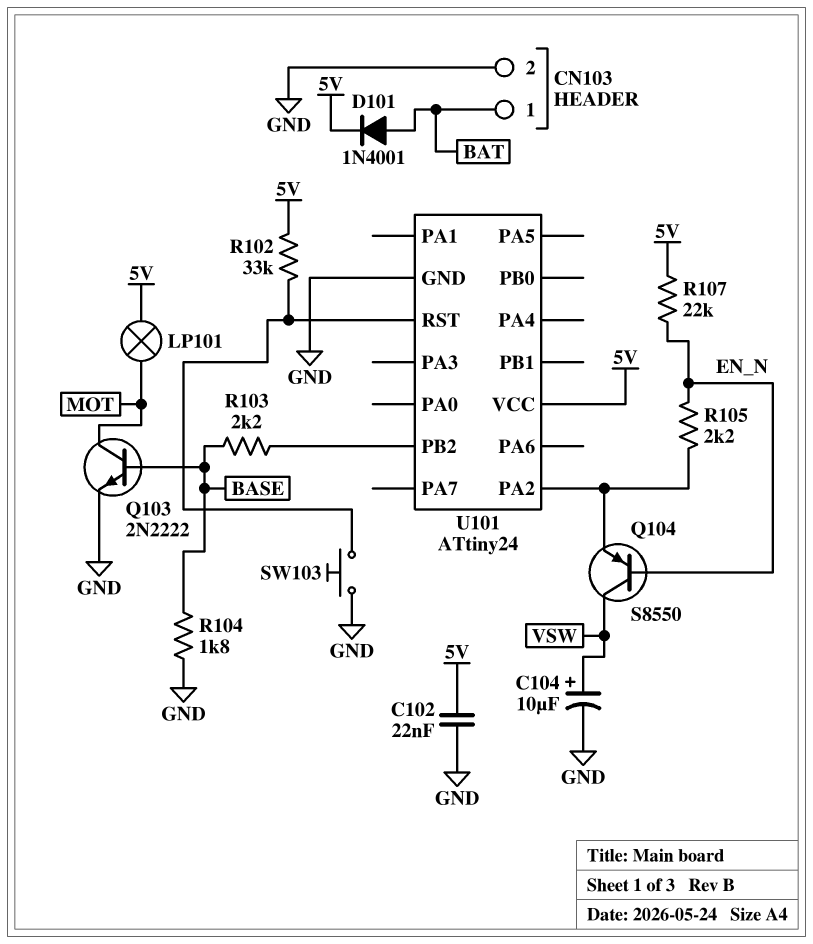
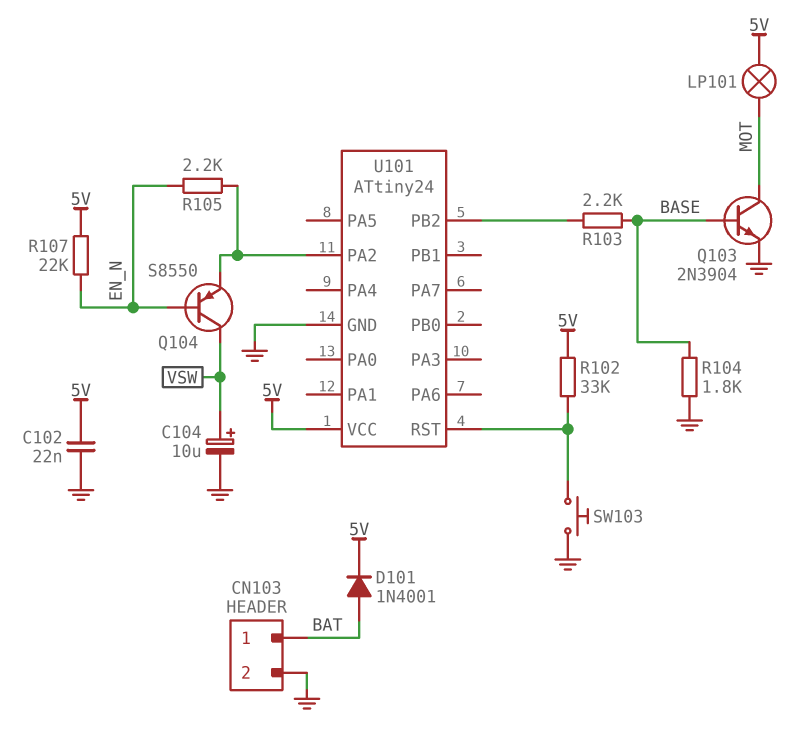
Q103: NPN 2N2222 (B BASE, C MOT, E GND) -> NPN 2N3904 (B BASE, C MOT, E GND)

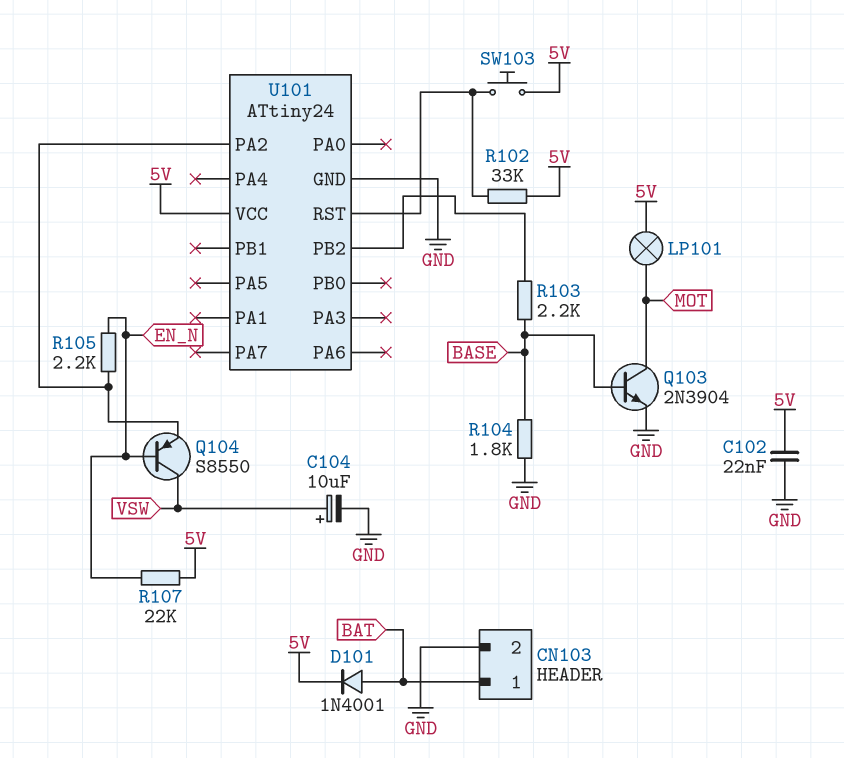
SW103: button (GND, U101/RST) -> button (5V, U101/RST)

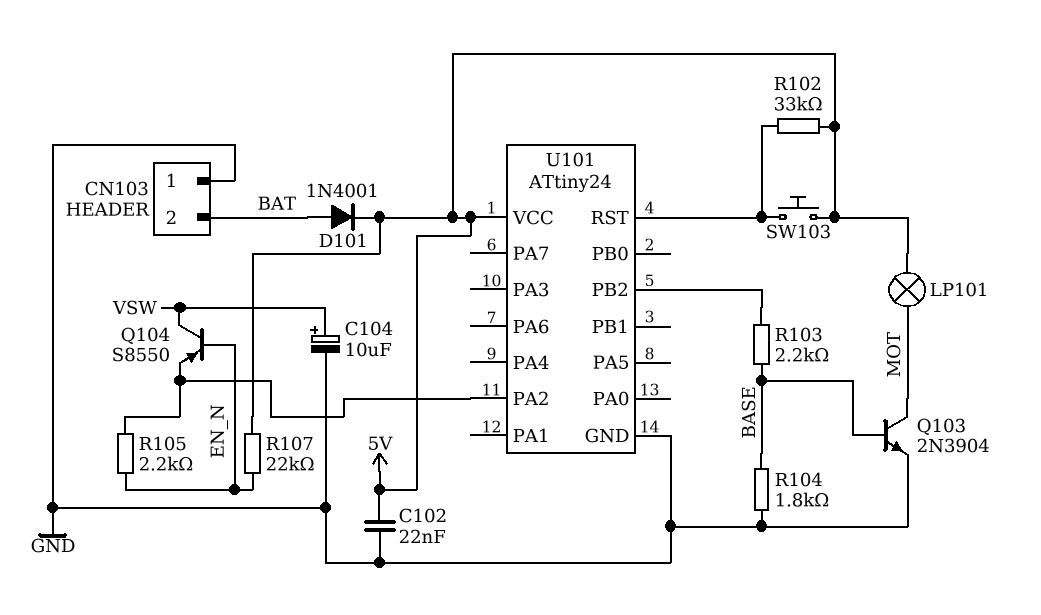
CN103 pin 1: BAT -> GND
CN103 pin 2: GND -> BAT

